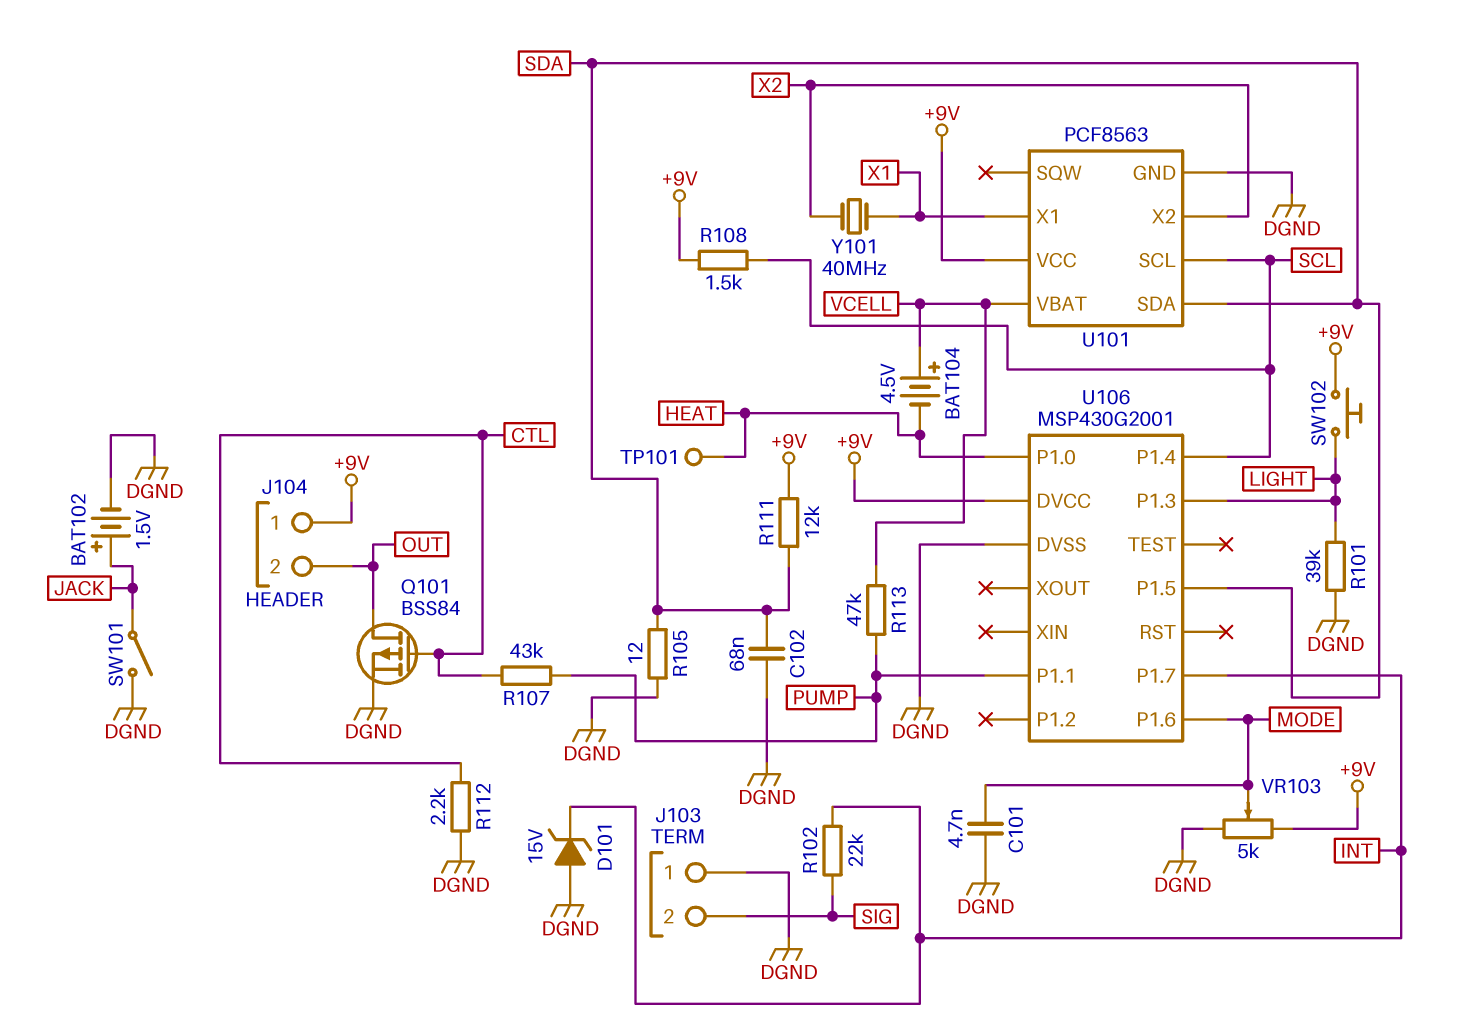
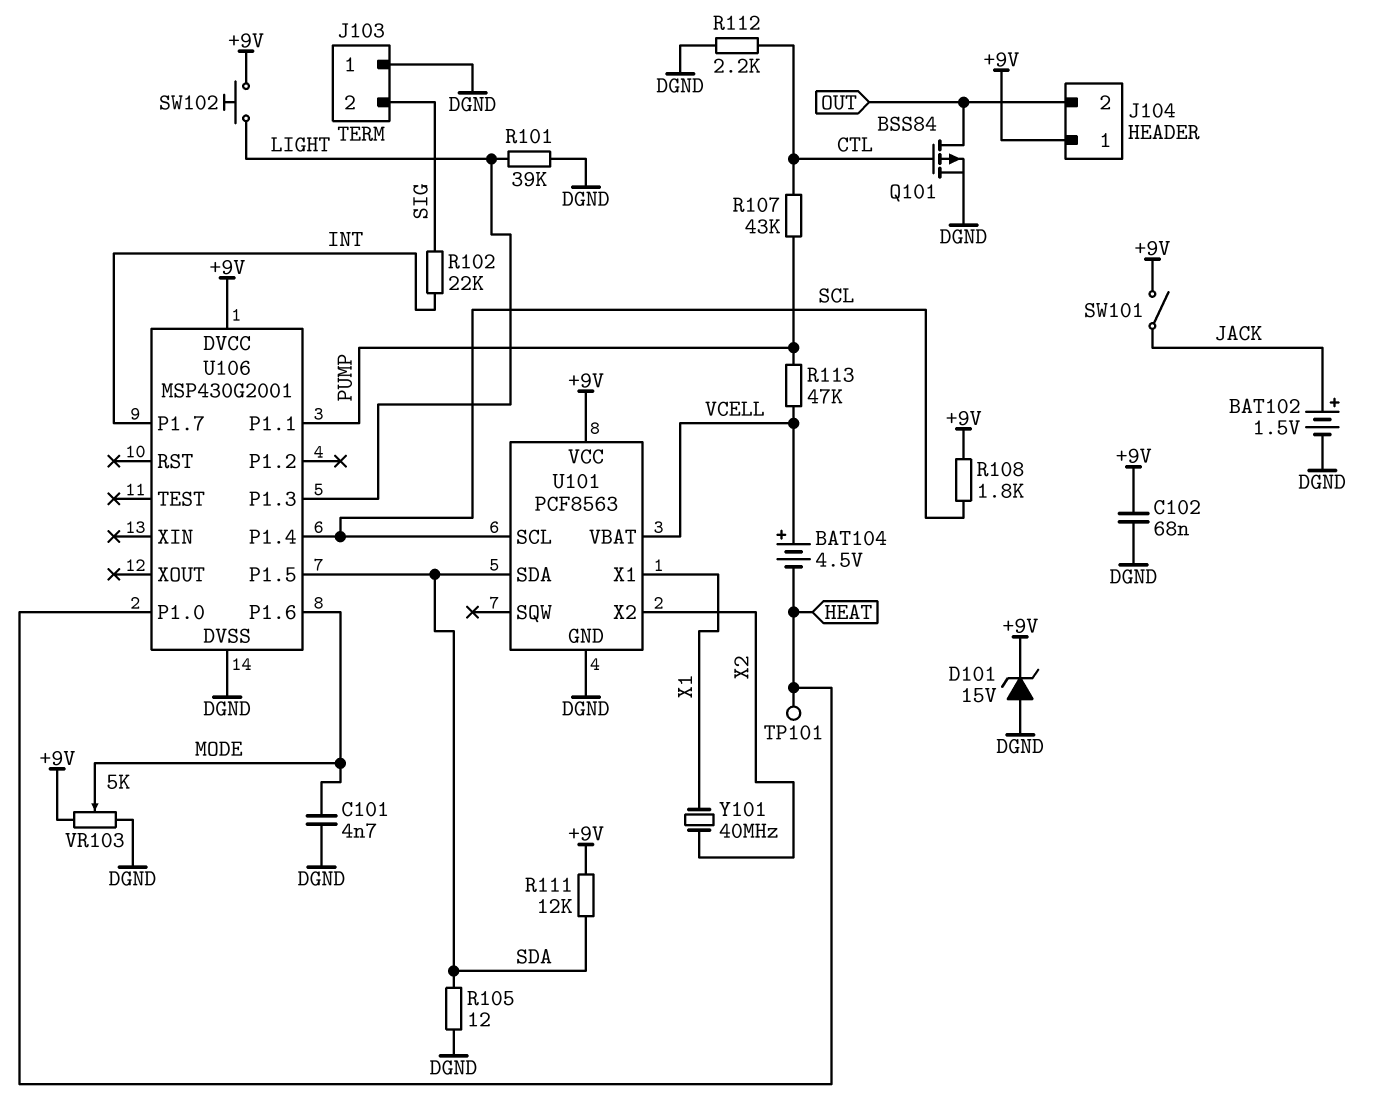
C102: 68nF (DGND, SDA) -> 68nF (+9V, DGND)
D101: zener 15V (A DGND, K INT) -> zener 15V (A DGND, K +9V)
R108: 1.5k (+9V, SCL) -> 1.8k (+9V, SCL)
SW101: switch (DGND, JACK) -> switch (+9V, JACK)

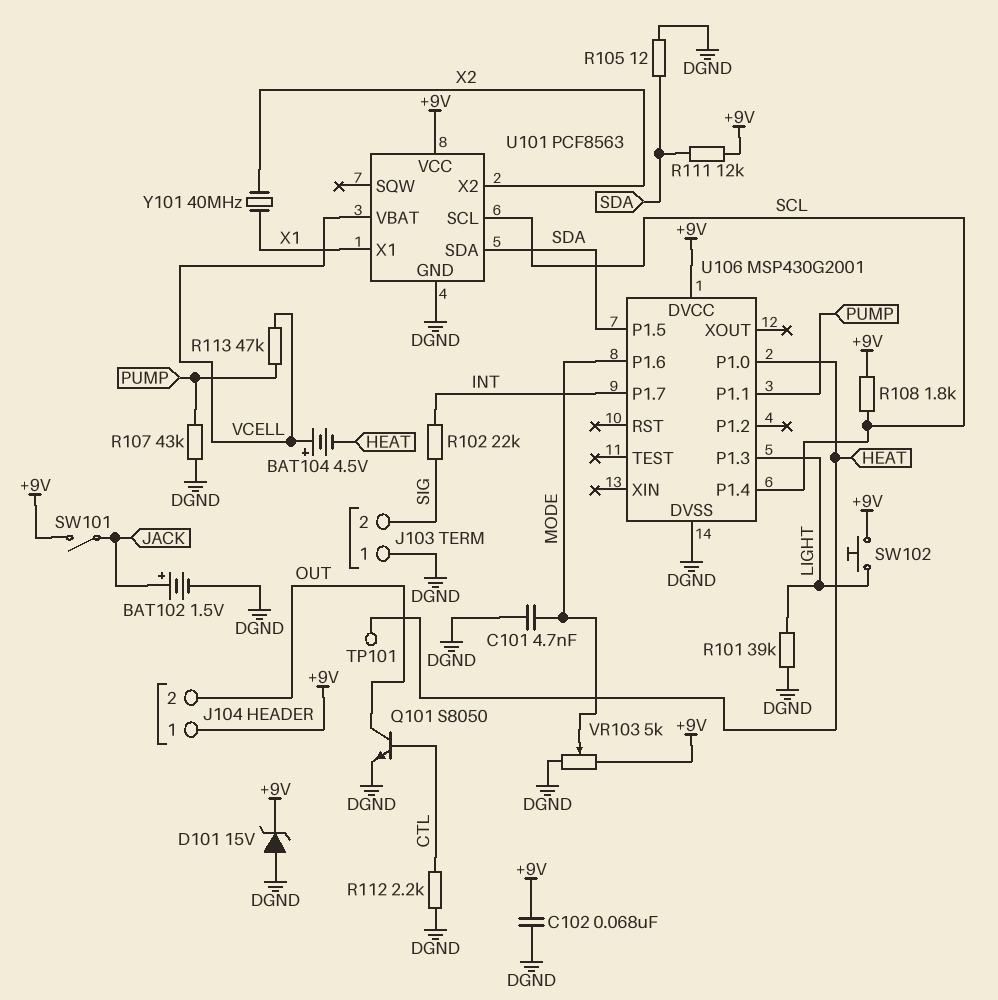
Q101: PMOS BSS84 (G CTL, D OUT, S DGND) -> NPN S8050 (B CTL, C OUT, E DGND)
R107: 43k (CTL, PUMP) -> 43k (DGND, PUMP)

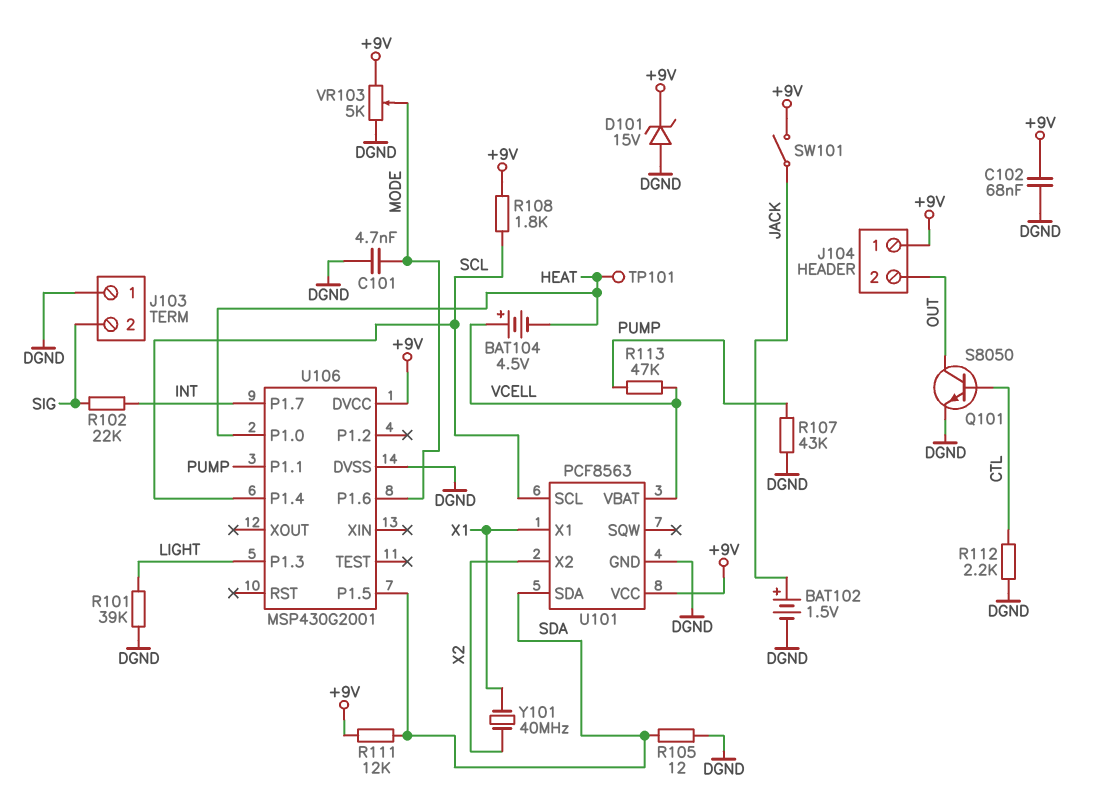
SW102: button (+9V, LIGHT) -> none

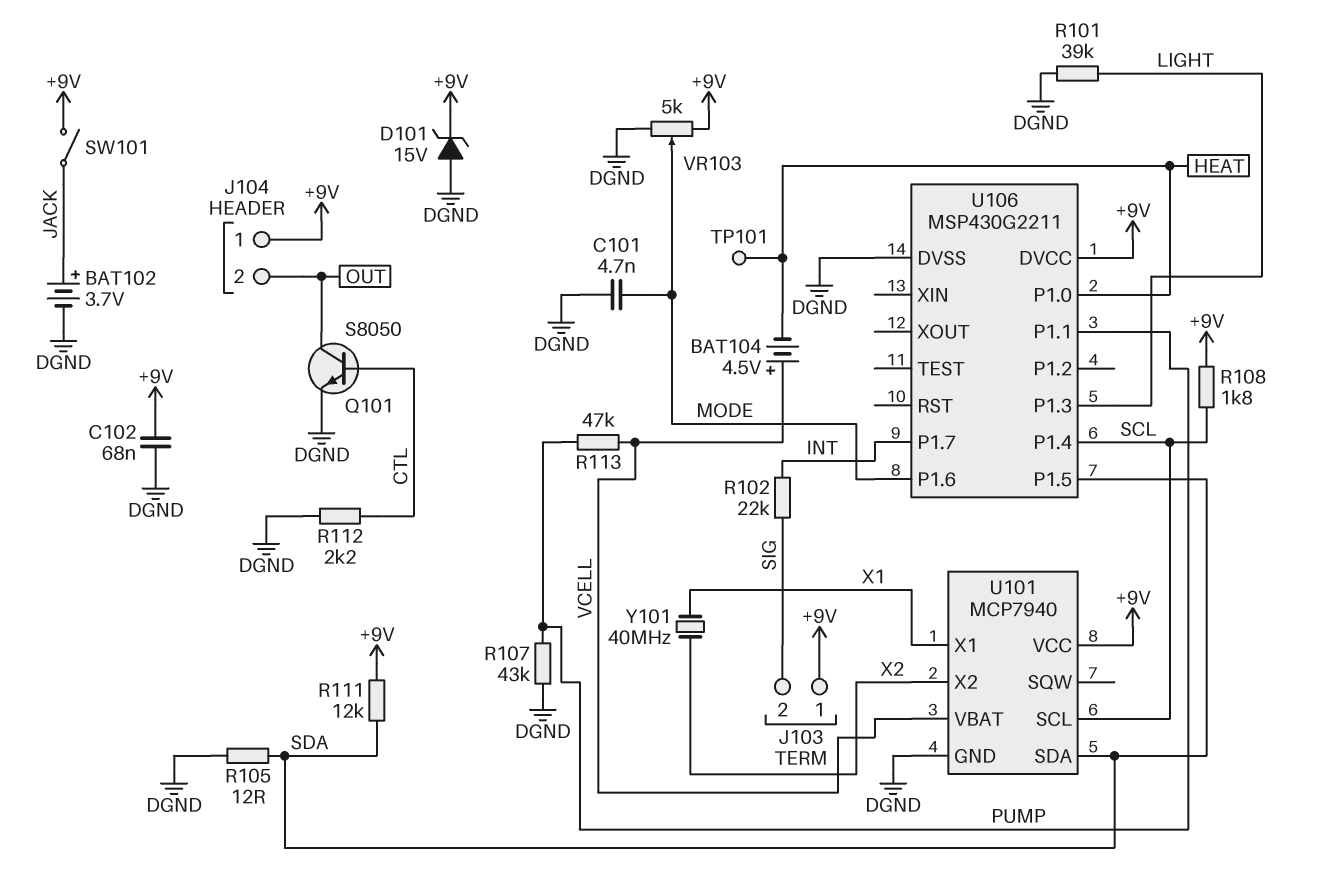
BAT102: 1.5V (plus JACK, minus DGND) -> 3.7V (plus JACK, minus DGND)
J103 pin 1: DGND -> +9V
U101: PCF8563 -> MCP7940
U106: MSP430G2001 -> MSP430G2211

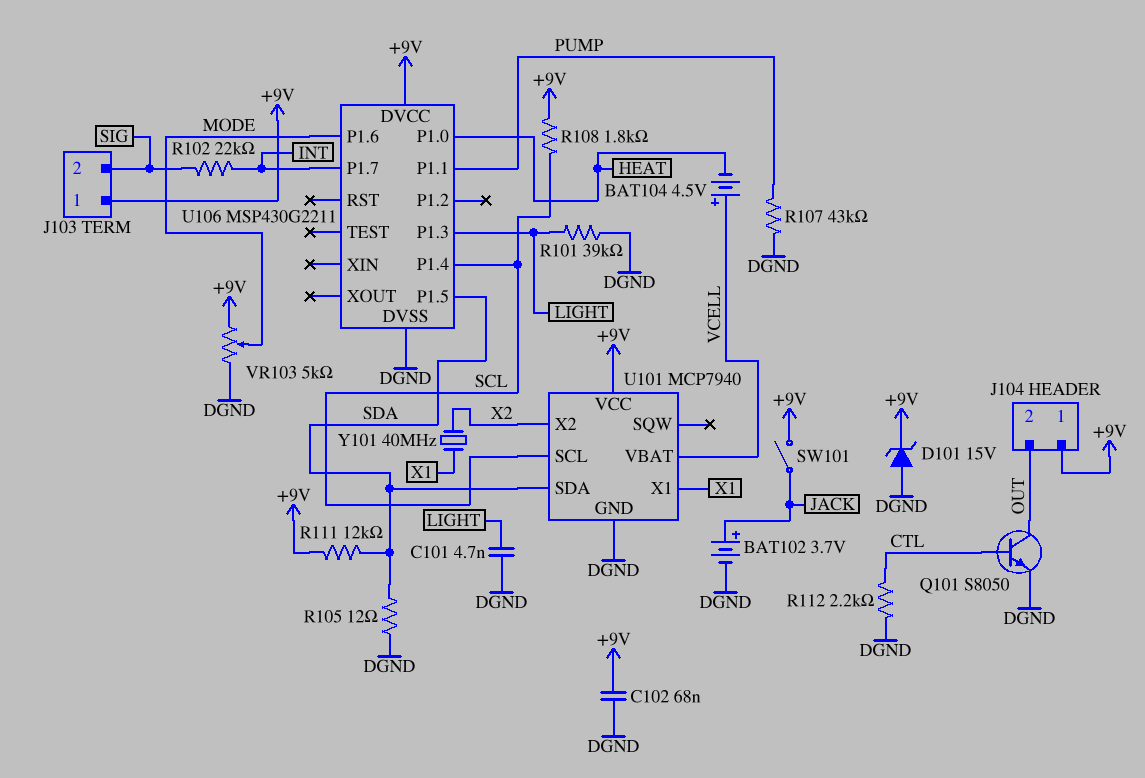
C101: 4.7nF (DGND, MODE) -> 4.7nF (DGND, LIGHT)
R113: 47k (PUMP, VCELL) -> none
TP101: test point (HEAT) -> none

